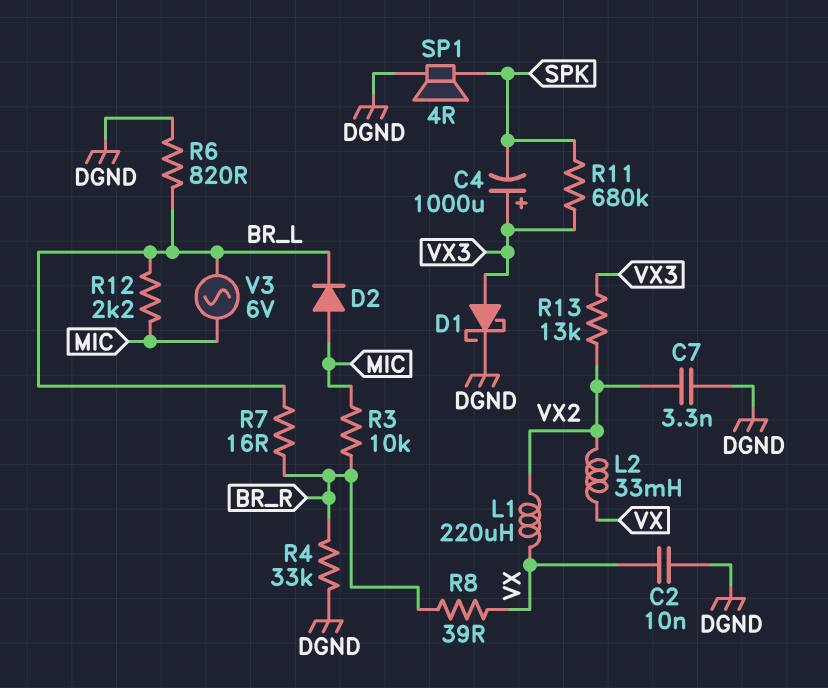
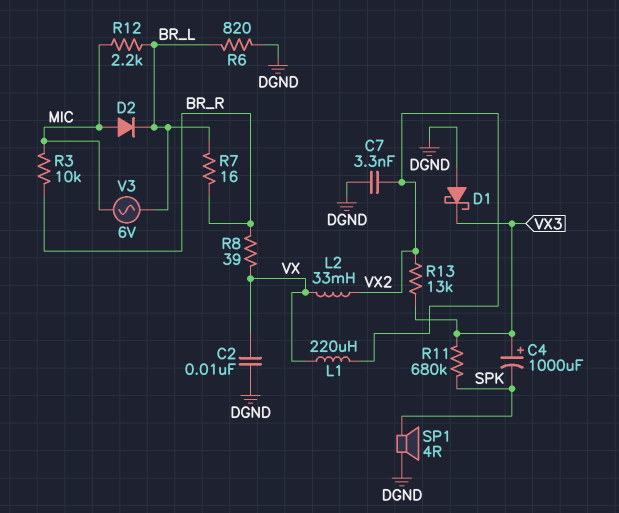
D1: schottky (A VX3, K DGND) -> schottky (A DGND, K VX3)
R4: 33k (BR_R, DGND) -> none

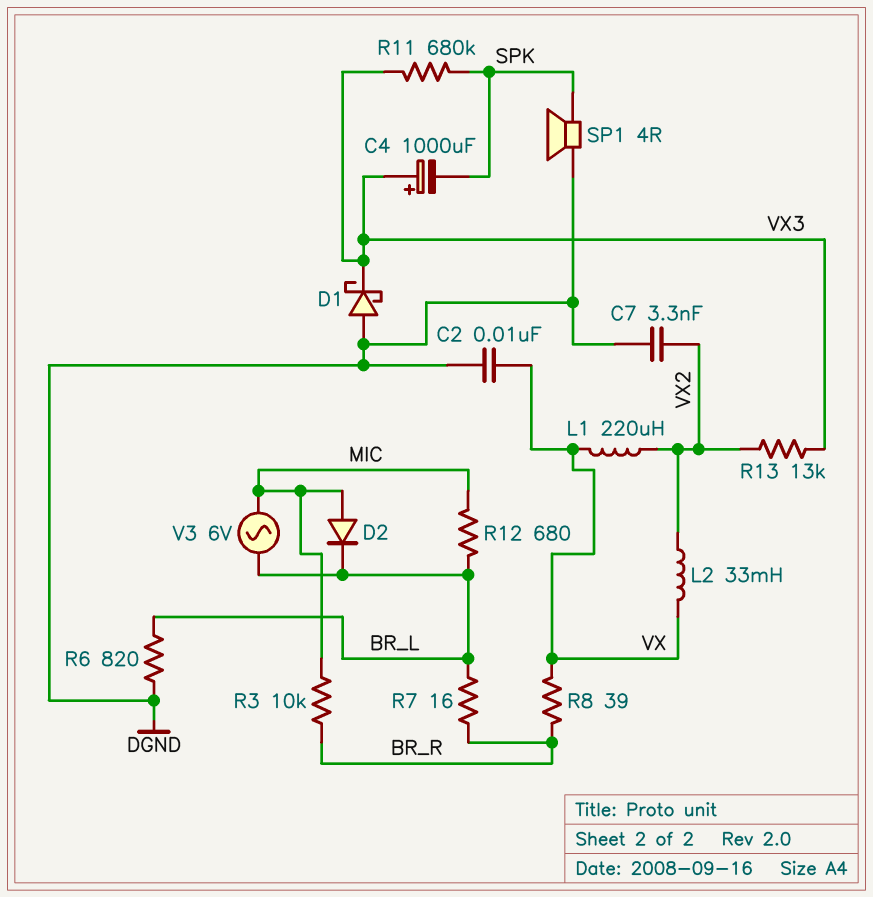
R12: 2.2k (BR_L, MIC) -> 680 (BR_L, MIC)

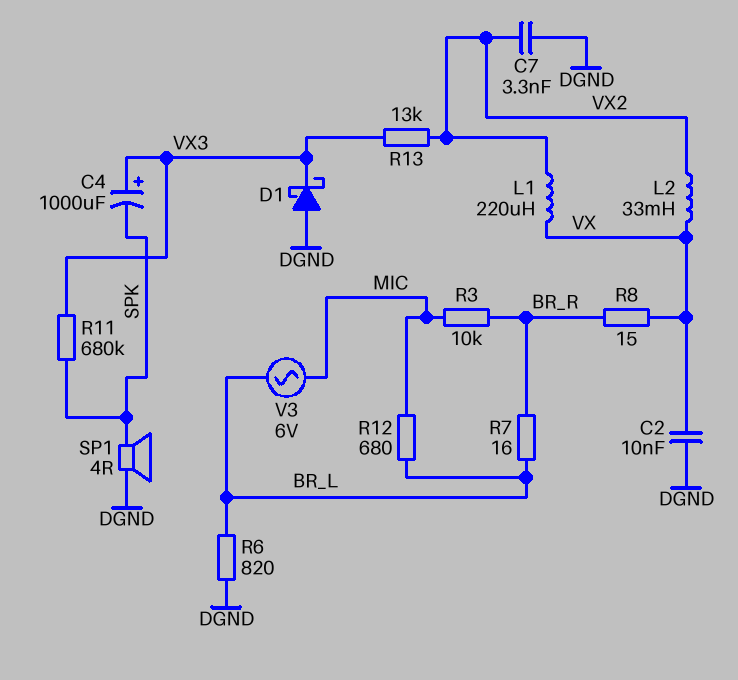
D2: diode (A MIC, K BR_L) -> none
R8: 39 (BR_R, VX) -> 15 (BR_R, VX)

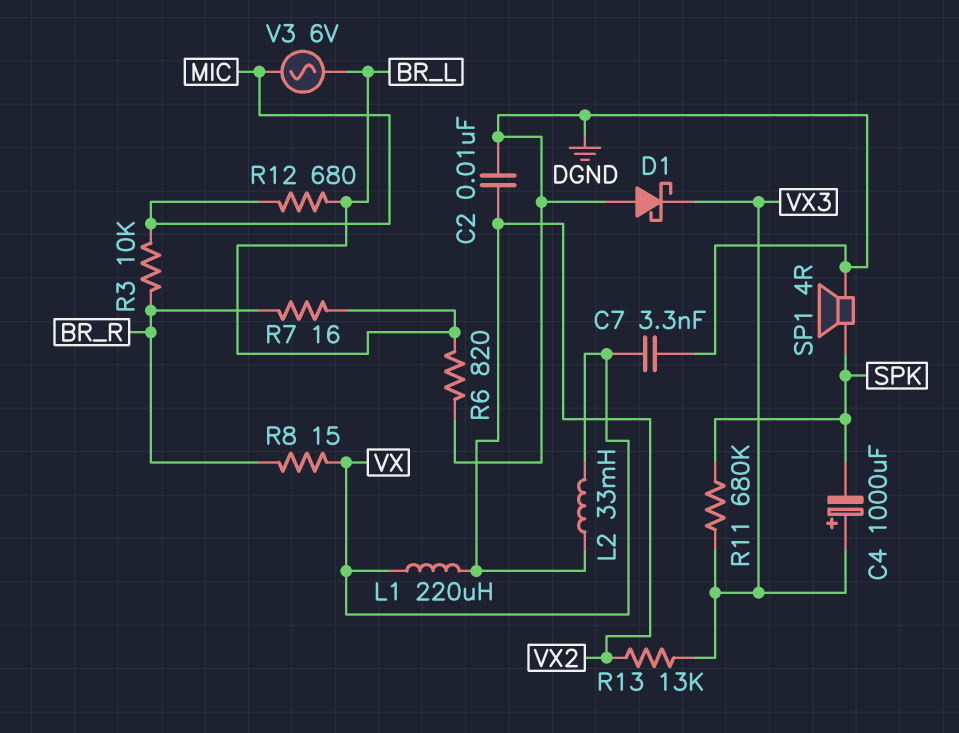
C2: 10nF (DGND, VX) -> 10nF (DGND, VX2)
C7: 3.3nF (DGND, VX2) -> 3.3nF (DGND, VX)

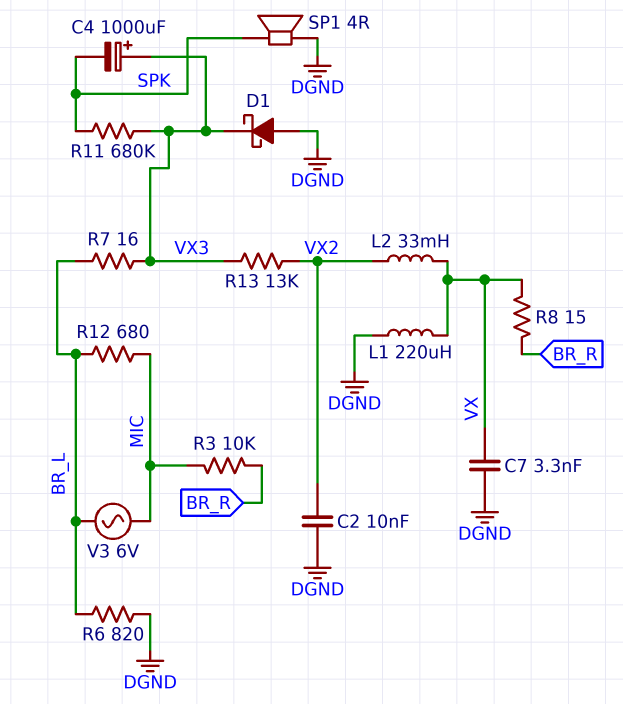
L1: 220uH (VX, VX2) -> 220uH (DGND, VX)
R7: 16 (BR_L, BR_R) -> 16 (BR_L, VX3)

